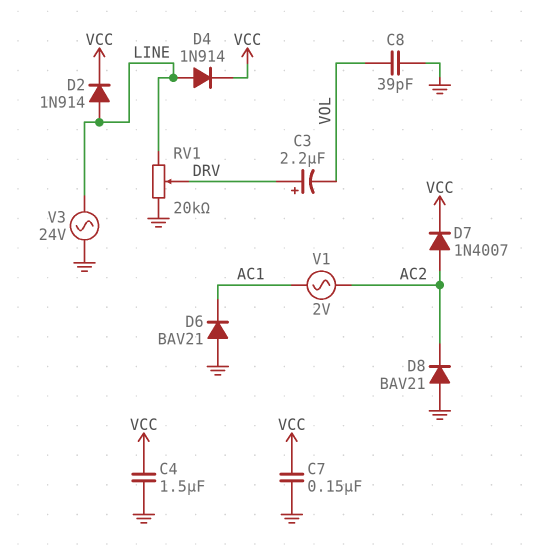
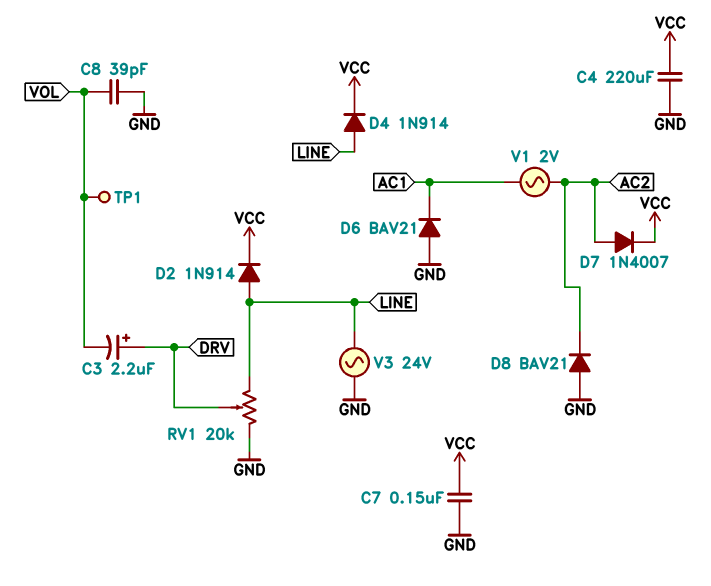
C4: 1.5uF (GND, VCC) -> 220uF (GND, VCC)
TP1: none -> test point (VOL)

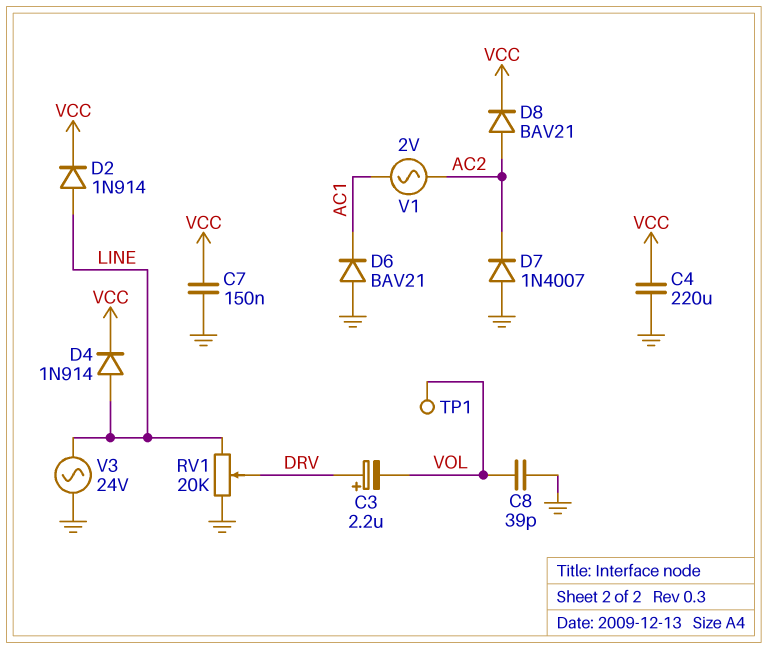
D7: diode 1N4007 (A AC2, K VCC) -> diode 1N4007 (A GND, K AC2)
D8: diode BAV21 (A GND, K AC2) -> diode BAV21 (A AC2, K VCC)

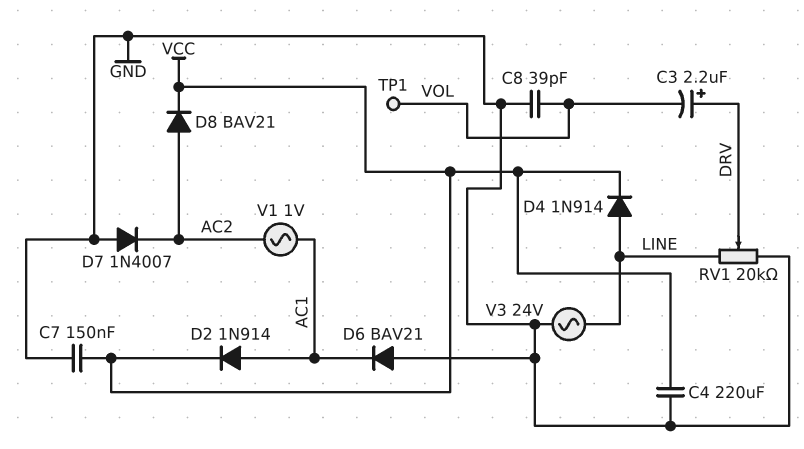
D2: diode 1N914 (A LINE, K VCC) -> diode 1N914 (A AC1, K VCC)
V1: AC 2V (AC1, AC2) -> AC 1V (AC1, AC2)

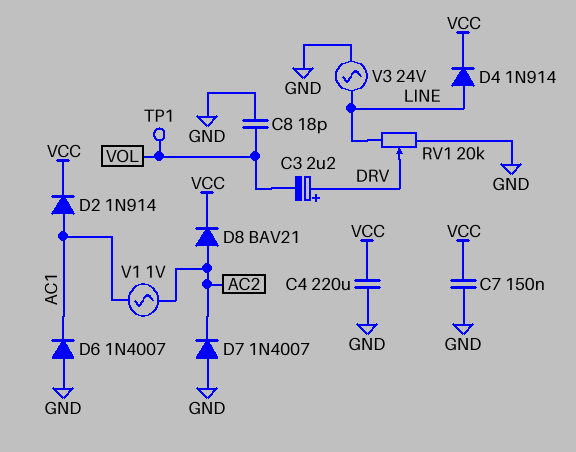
C8: 39pF (GND, VOL) -> 18pF (GND, VOL)
D6: diode BAV21 (A GND, K AC1) -> diode 1N4007 (A GND, K AC1)

